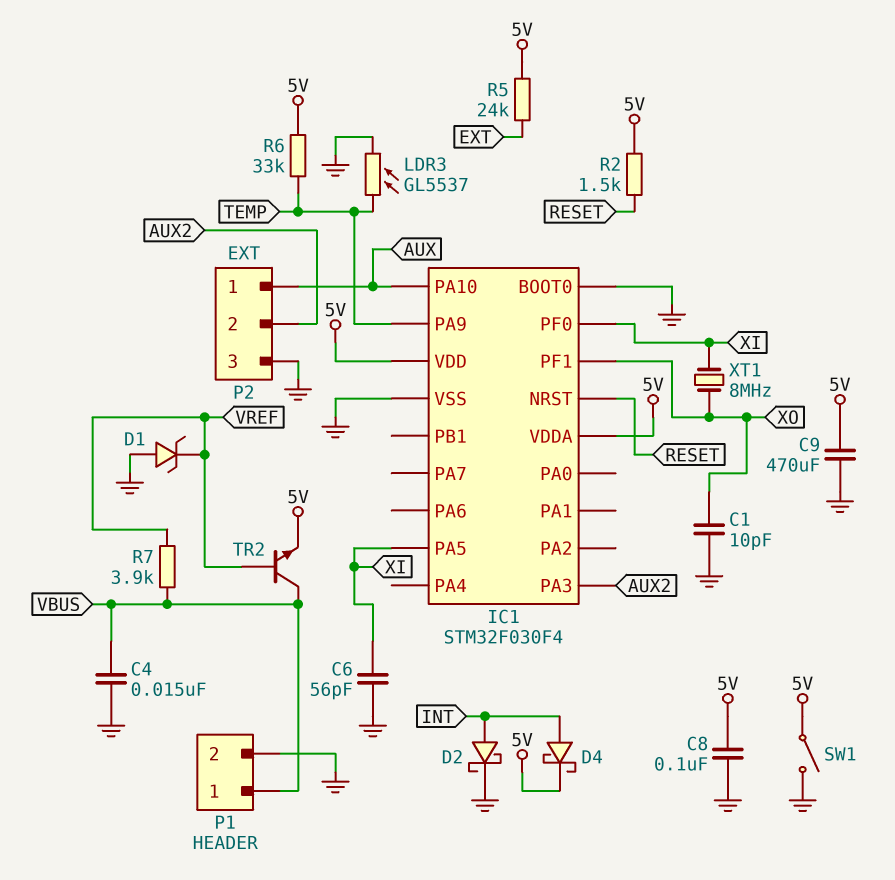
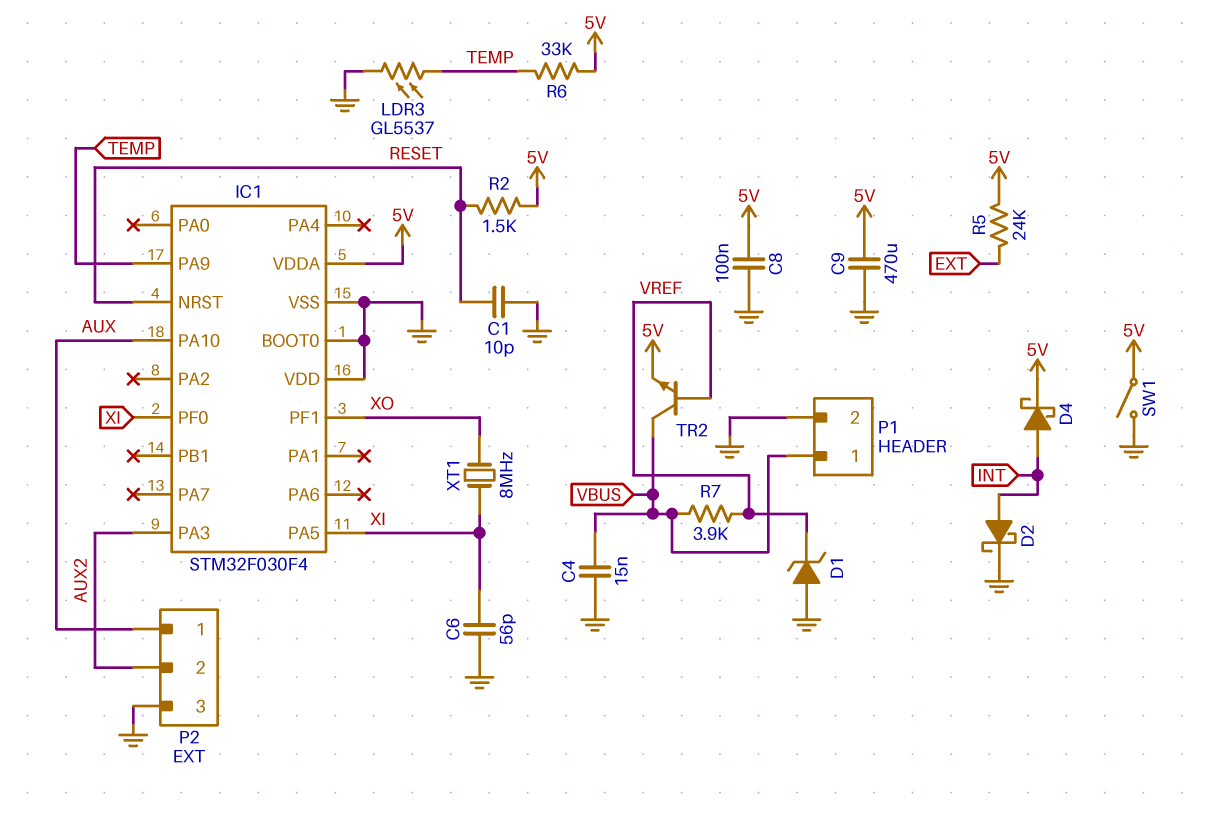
C1: 10pF (GND, XO) -> 10pF (GND, RESET)
IC1 pin VDD: 5V -> GND

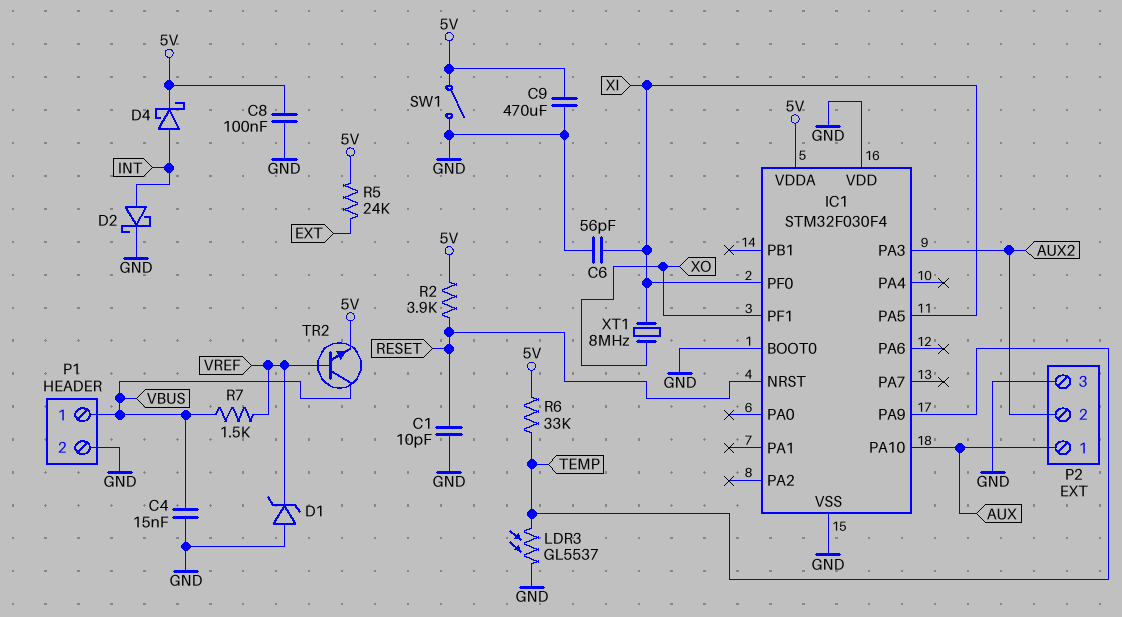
R2: 1.5k (5V, RESET) -> 3.9k (5V, RESET)
R7: 3.9k (VBUS, VREF) -> 1.5k (VBUS, VREF)

